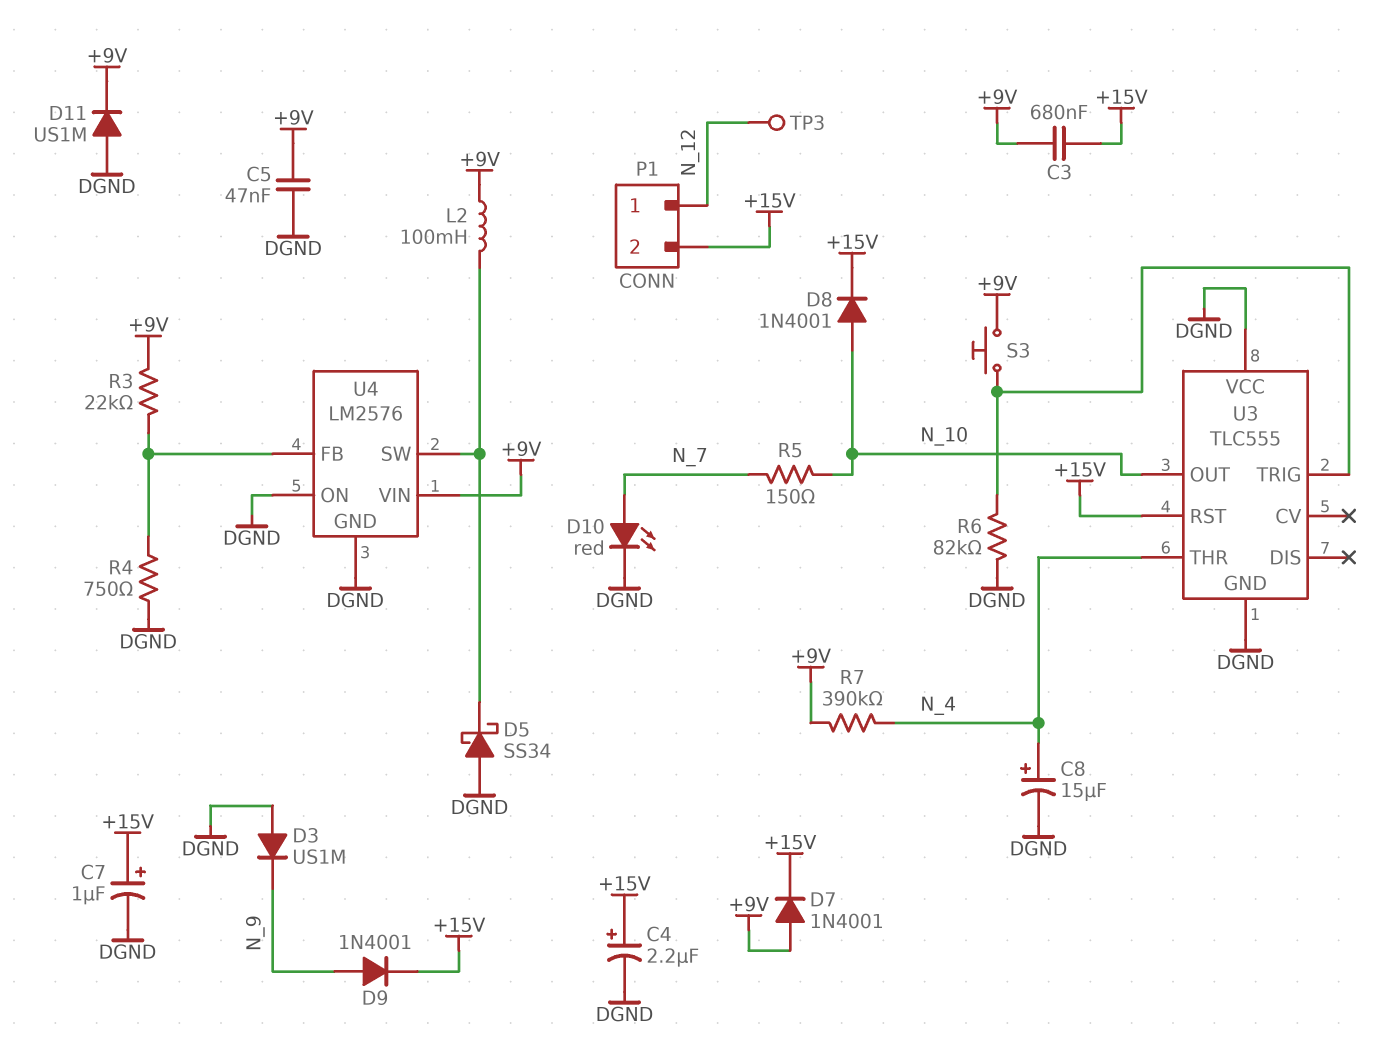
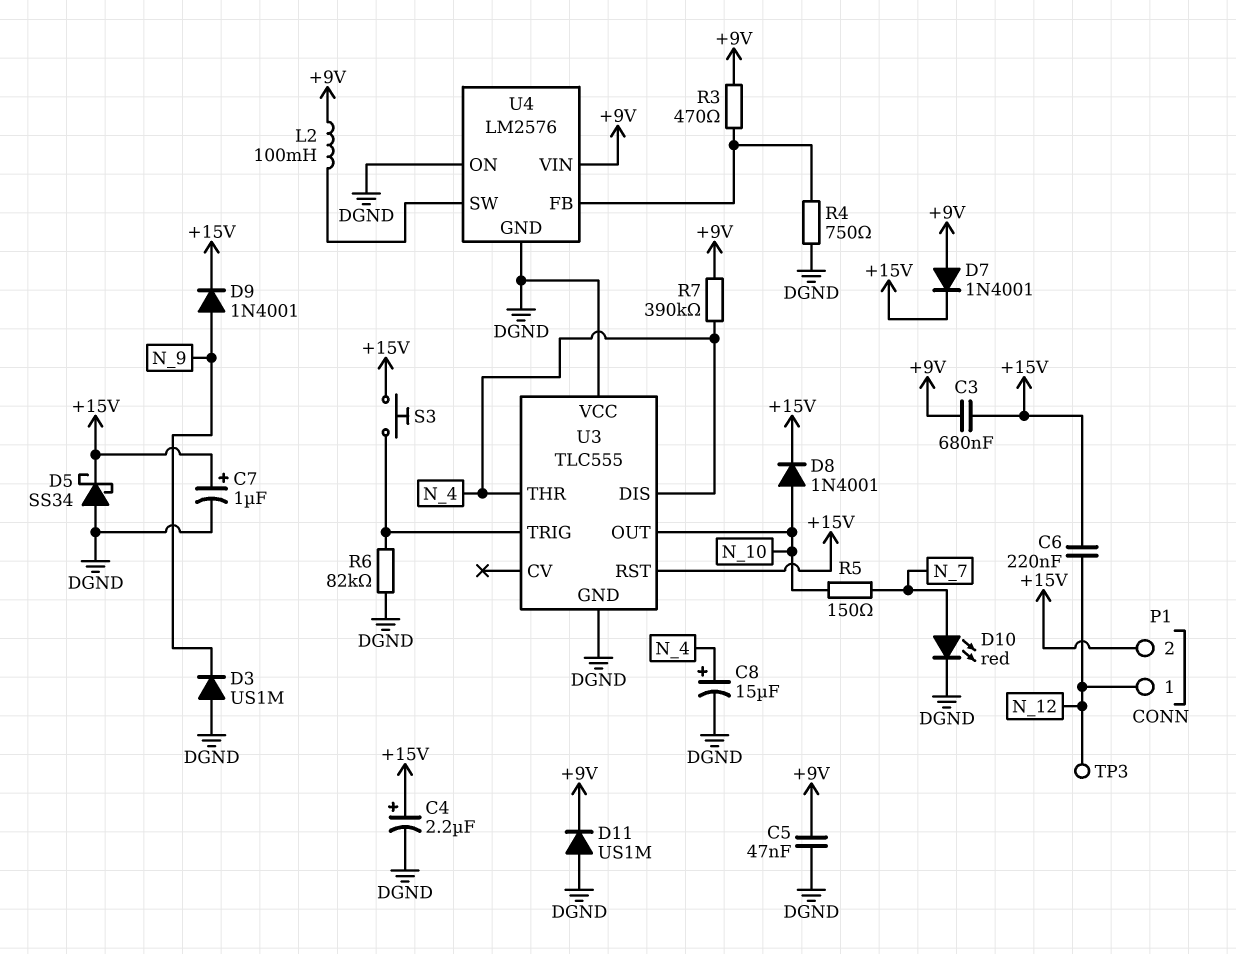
C6: none -> 220nF (+15V, N_12)
D5: schottky SS34 (A DGND, K U4/SW) -> schottky SS34 (A DGND, K +15V)
R3: 22k (+9V, U4/FB) -> 470 (+9V, U4/FB)
S3: button (+9V, U3/TRIG) -> button (+15V, U3/TRIG)
U3 pin DIS: none -> N_4

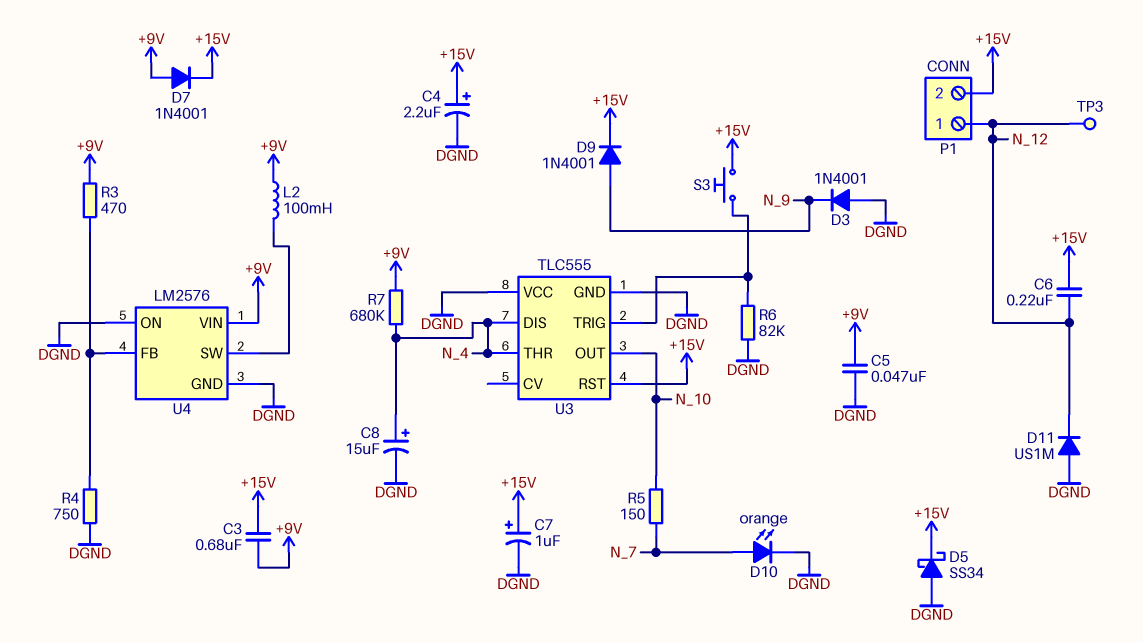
D3: diode US1M (A DGND, K N_9) -> diode 1N4001 (A DGND, K N_9)
D8: diode 1N4001 (A N_10, K +15V) -> none
D10: LED red (A N_7, K DGND) -> LED orange (A N_7, K DGND)
D11: diode US1M (A DGND, K +9V) -> diode US1M (A DGND, K N_12)
R7: 390k (+9V, N_4) -> 680k (+9V, N_4)

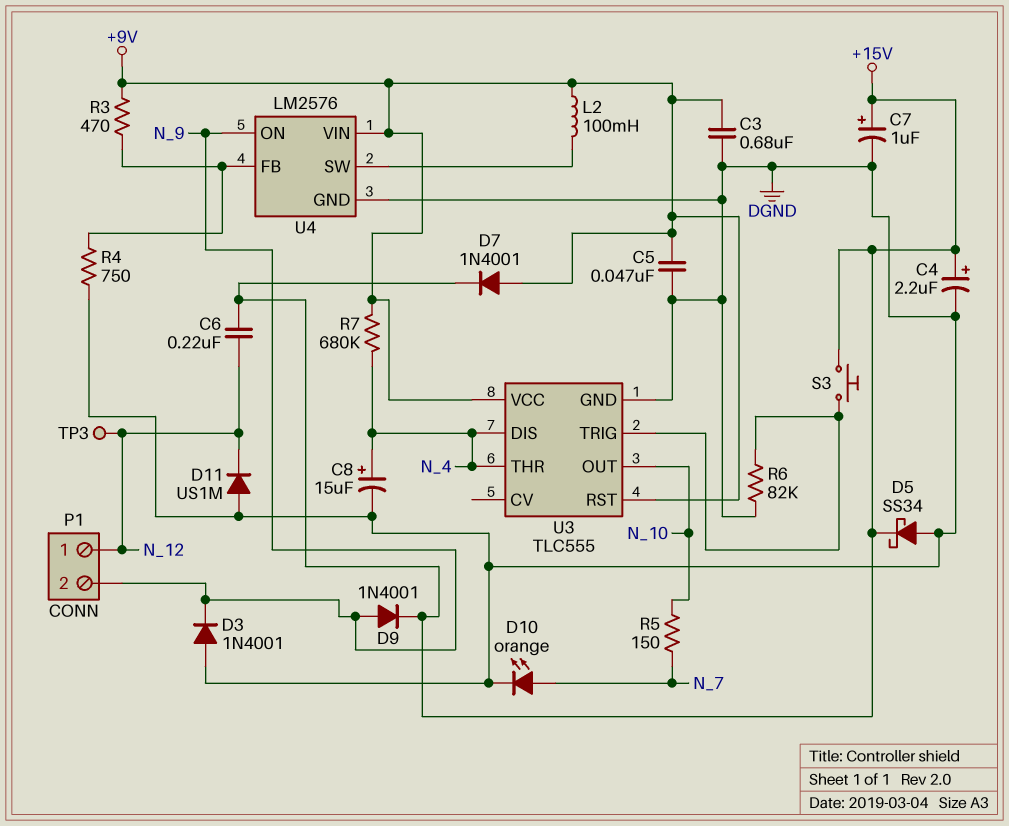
C3: 680nF (+9V, +15V) -> 680nF (+9V, DGND)
P1 pin 2: +15V -> N_9
U3 pin RST: +15V -> +9V
U3 pin VCC: DGND -> +9V
U4 pin ON: DGND -> N_9

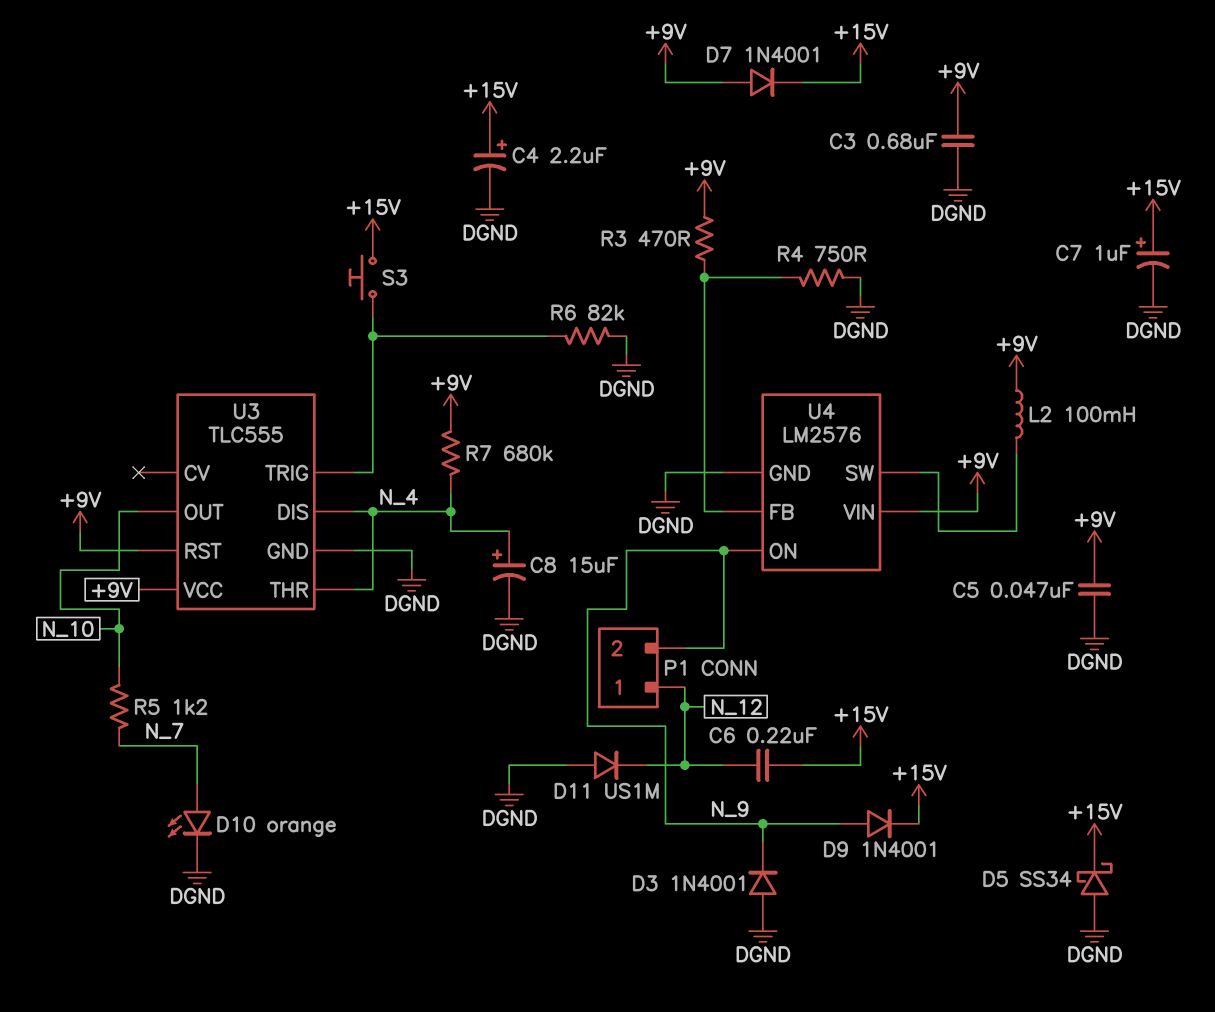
R5: 150 (N_7, N_10) -> 1.2k (N_7, N_10)
TP3: test point (N_12) -> none

